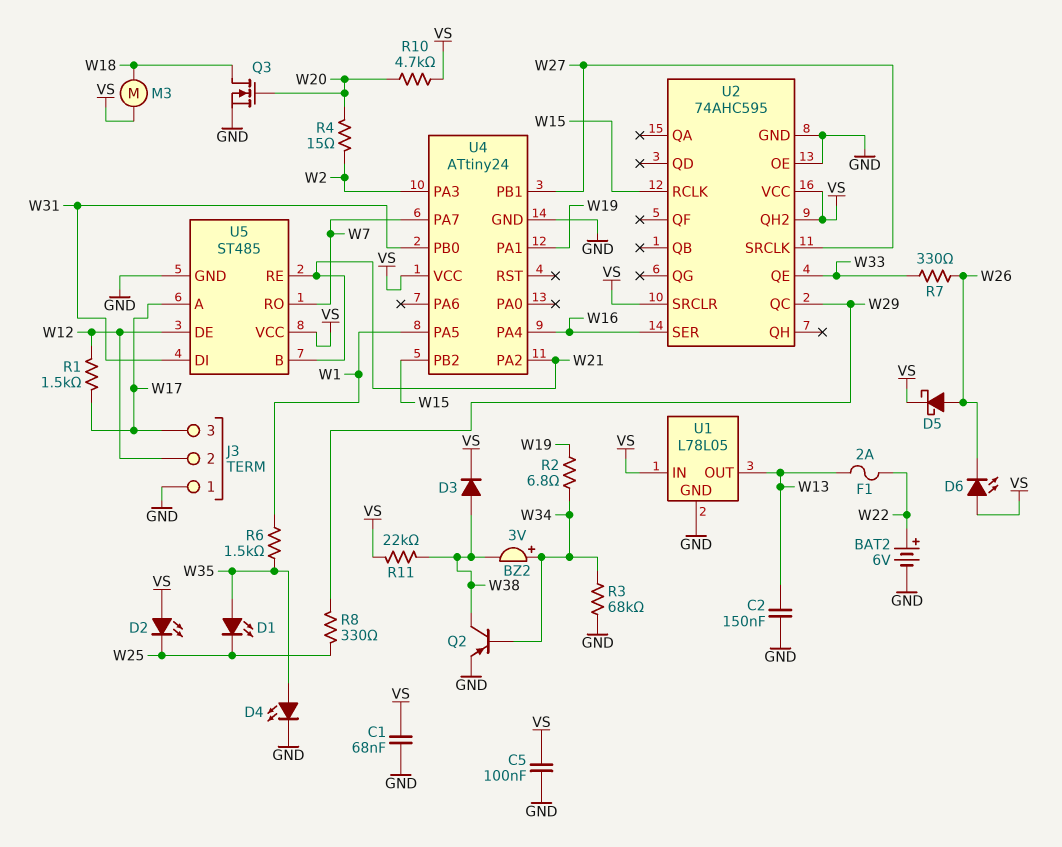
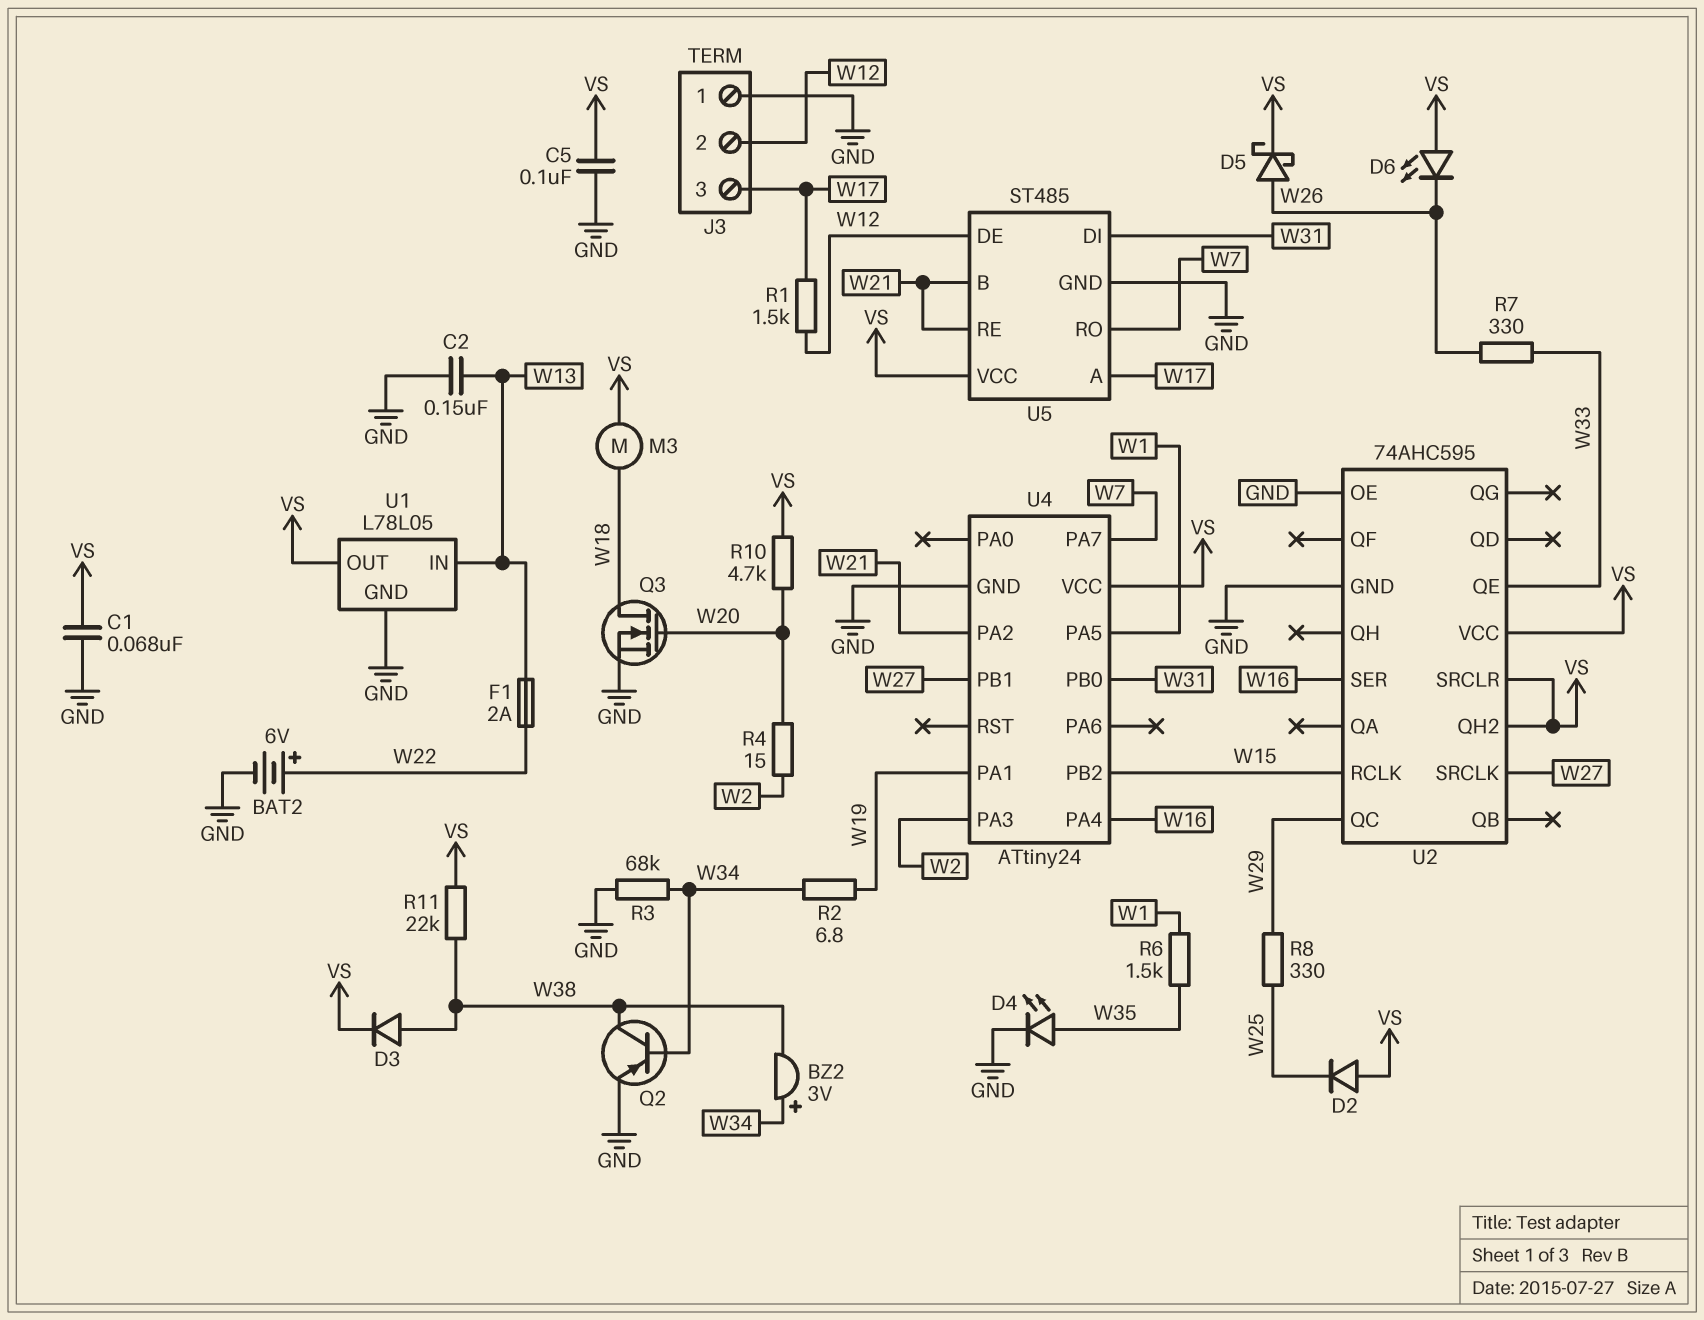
D1: LED (A W35, K W25) -> none
D2: LED (A VS, K W25) -> diode (A VS, K W25)
U1 pin IN: VS -> W13
U1 pin OUT: W13 -> VS

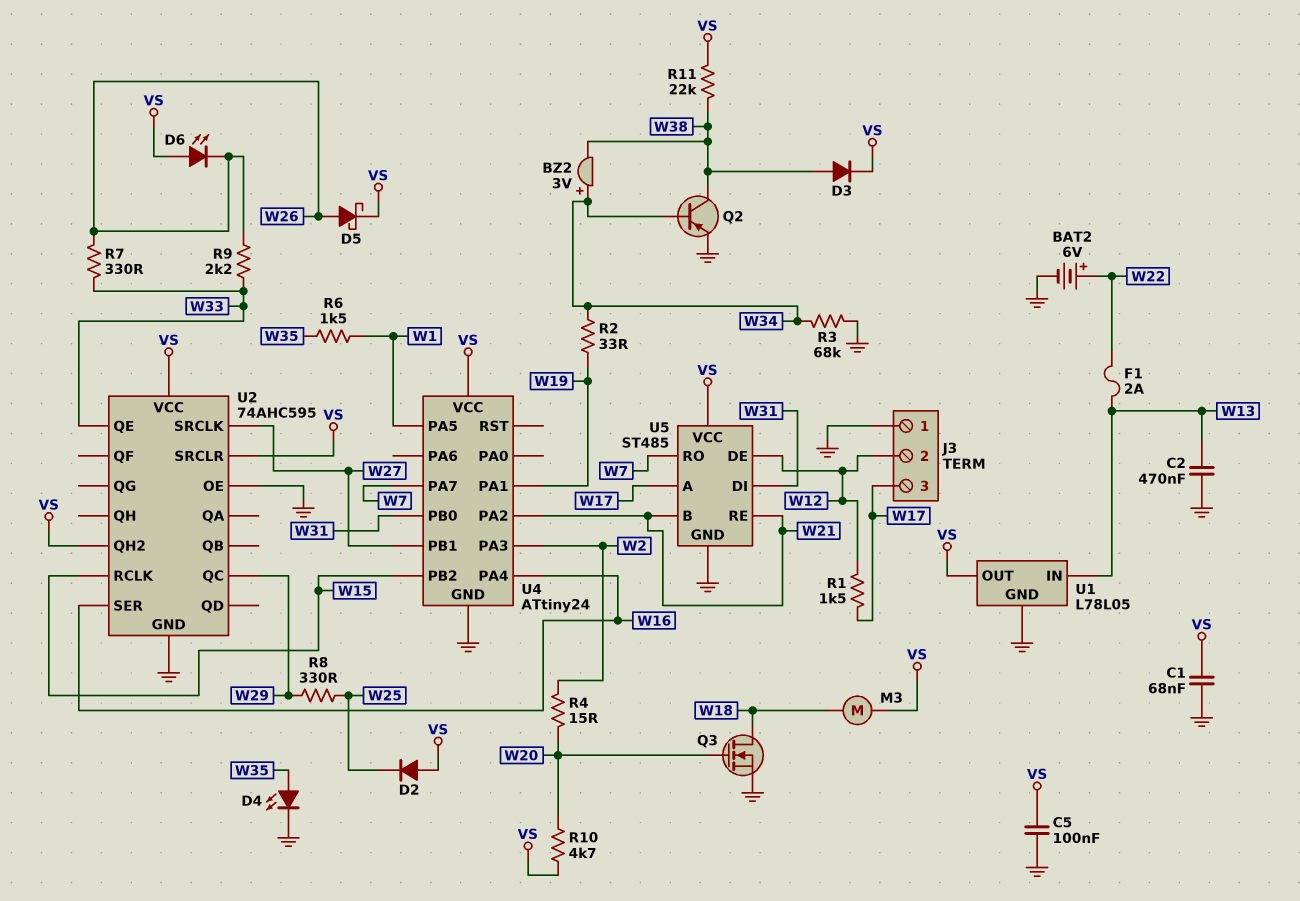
C2: 150nF (GND, W13) -> 470nF (GND, W13)
R2: 6.8 (W19, W34) -> 33 (W19, W34)
R9: none -> 2.2k (W26, W33)

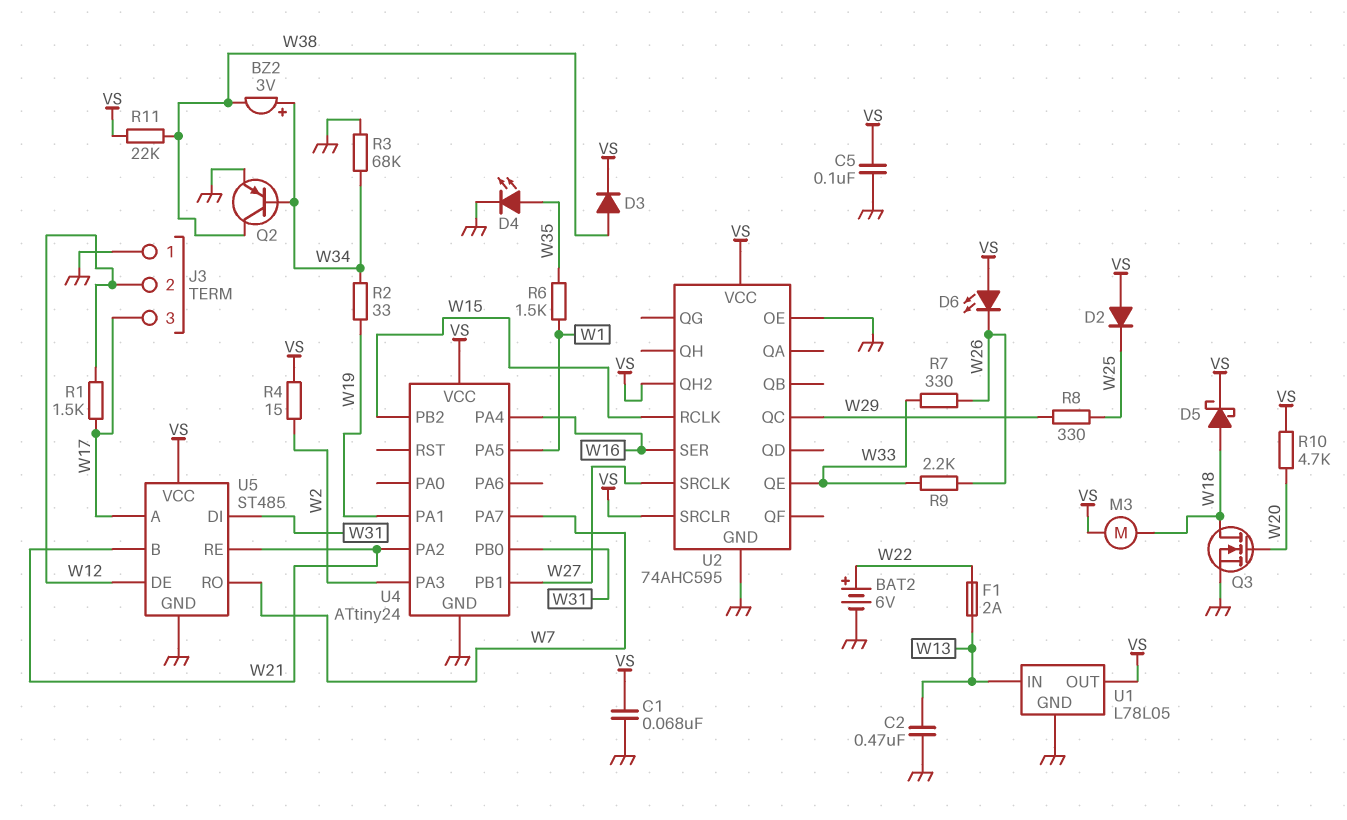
D5: schottky (A W26, K VS) -> schottky (A W18, K VS)
R4: 15 (W2, W20) -> 15 (VS, W2)

